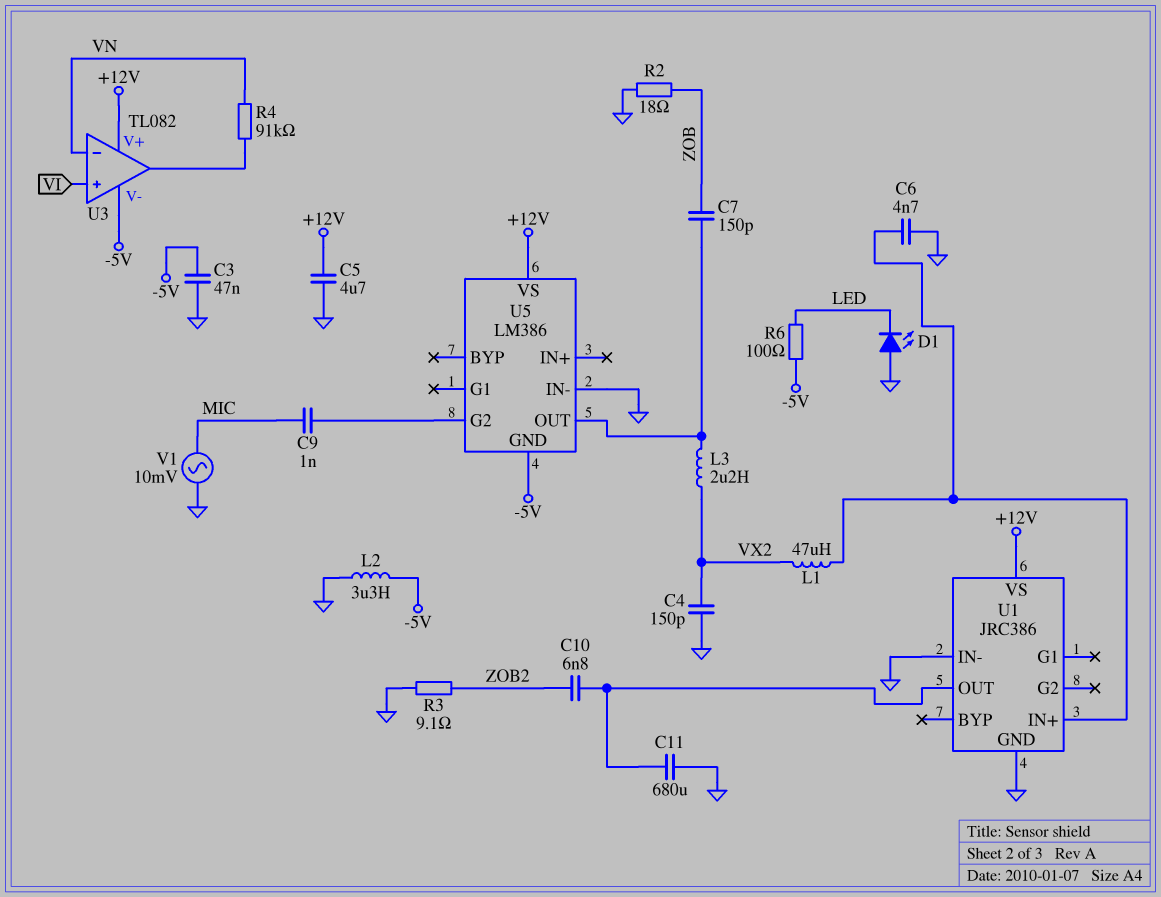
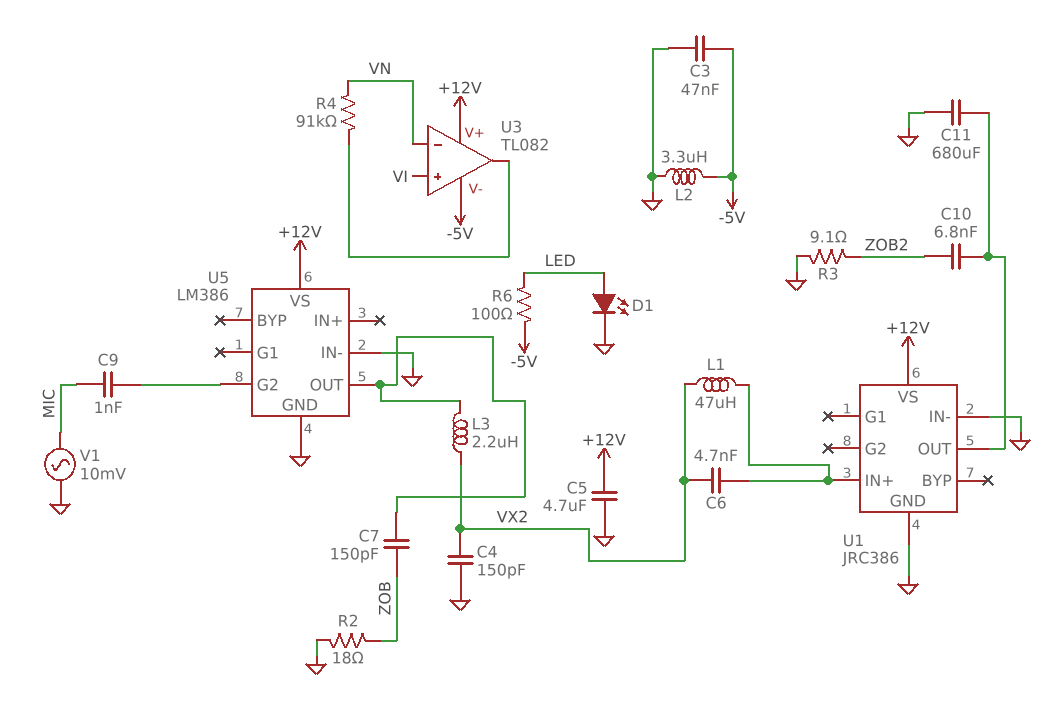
C6: 4.7nF (GND, U1/IN+) -> 4.7nF (U1/IN+, VX2)
D1: LED (A GND, K LED) -> LED (A LED, K GND)
U5 pin GND: -5V -> GND

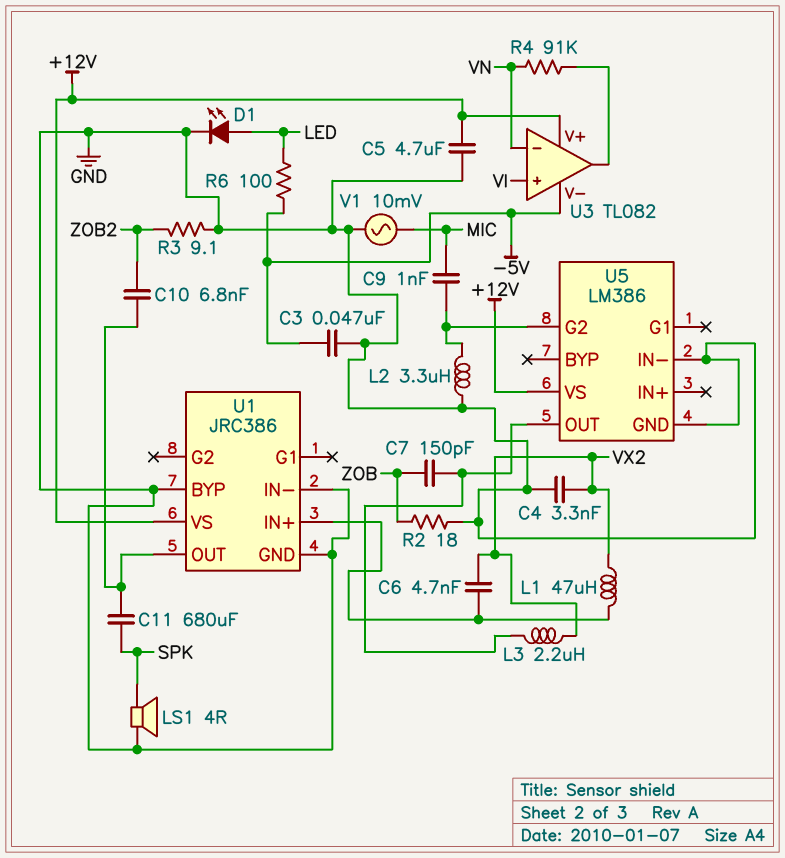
C4: 150pF (GND, VX2) -> 3.3nF (GND, VX2)
C11: 680uF (GND, U1/OUT) -> 680uF (SPK, U1/OUT)
L2: 3.3uH (-5V, GND) -> 3.3uH (GND, U5/G2)
LS1: none -> speaker 4R (GND, SPK)
U1 pin BYP: none -> GND

